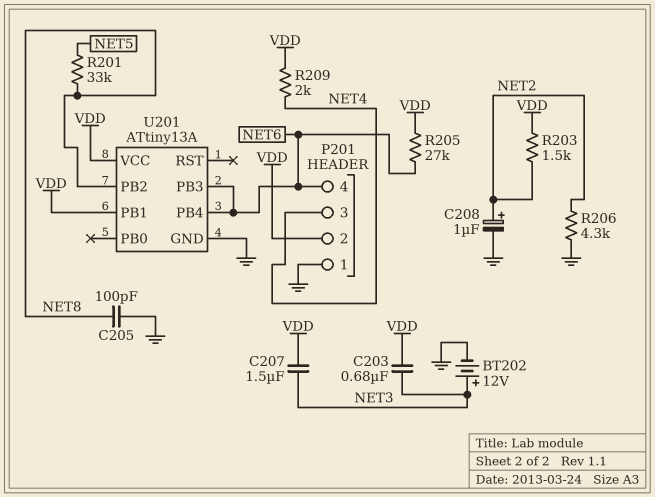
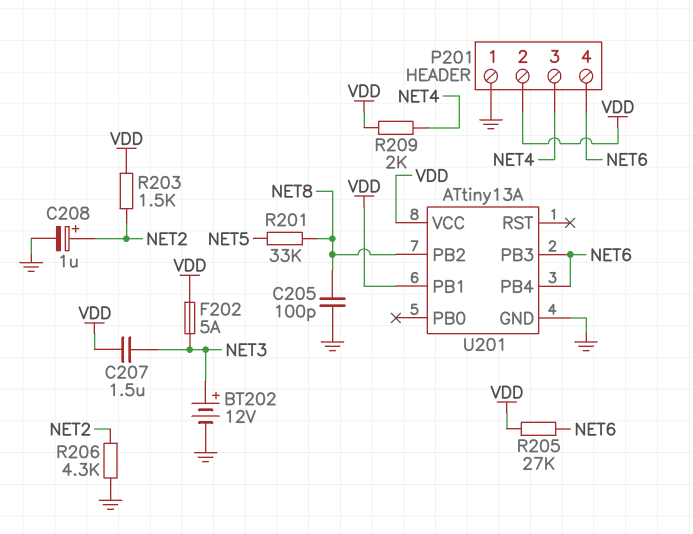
C203: 680nF (NET3, VDD) -> none
F202: none -> 5A (NET3, VDD)

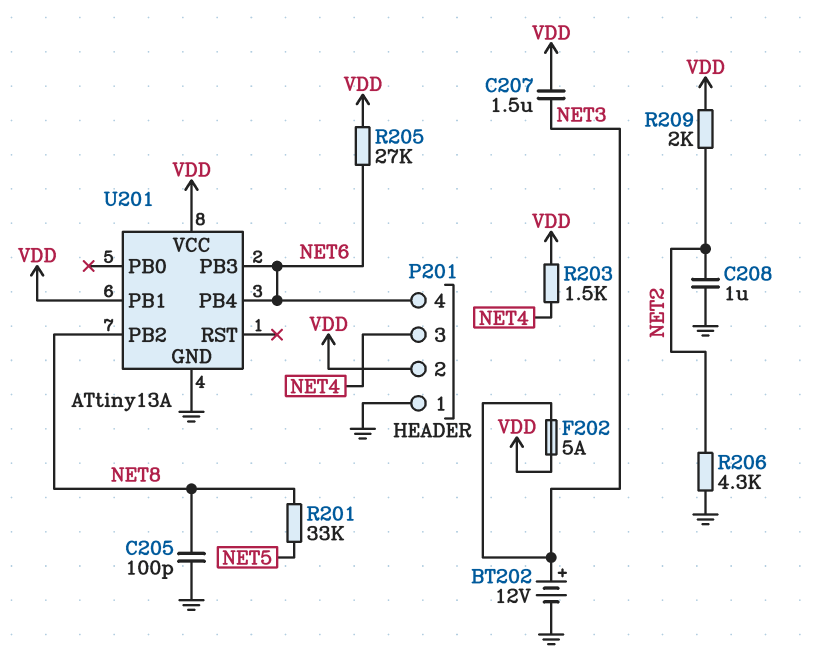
C208: 1uF (plus NET2, minus GND) -> 1uF (GND, NET2)
R203: 1.5k (NET2, VDD) -> 1.5k (NET4, VDD)
R209: 2k (NET4, VDD) -> 2k (NET2, VDD)

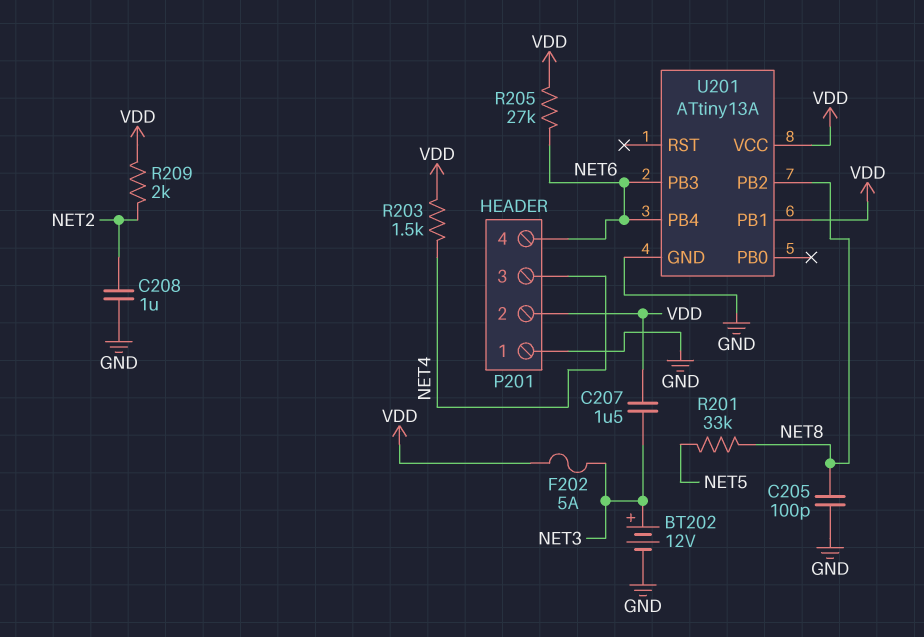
R206: 4.3k (GND, NET2) -> none

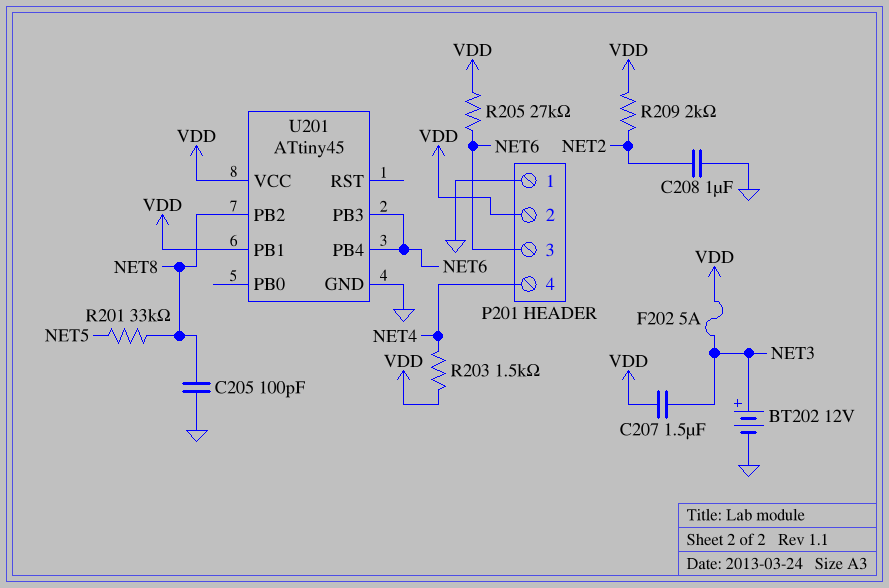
P201 pin 3: NET4 -> NET6
P201 pin 4: NET6 -> NET4
U201: ATtiny13A -> ATtiny45

